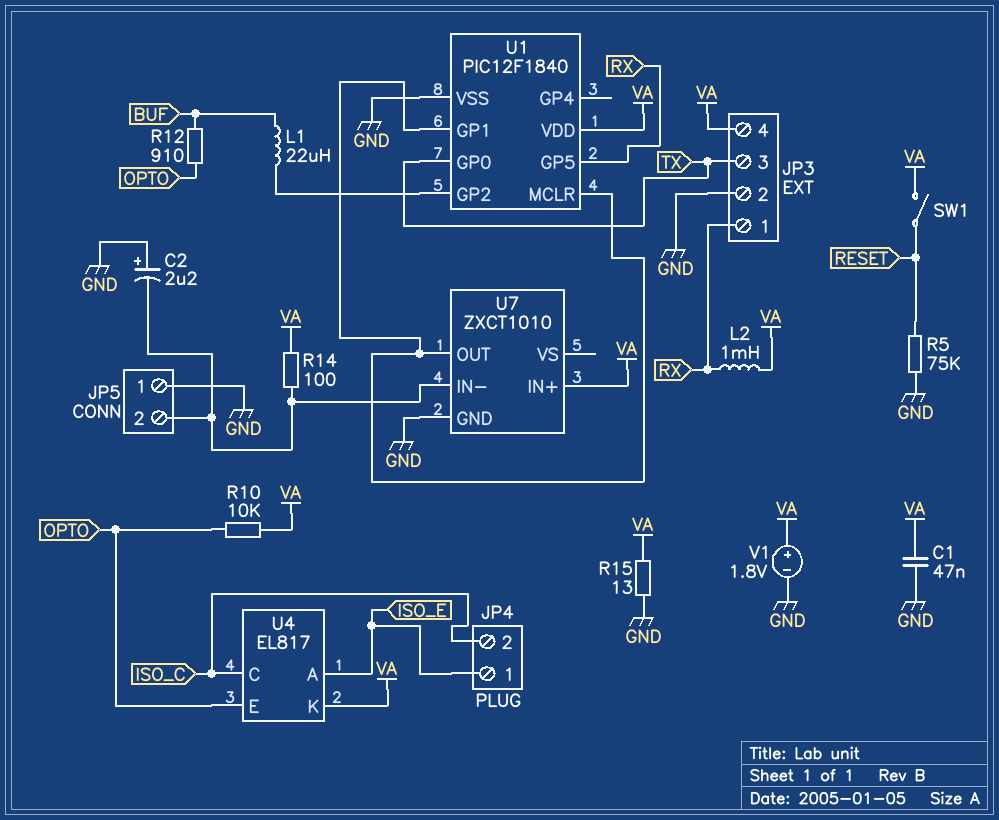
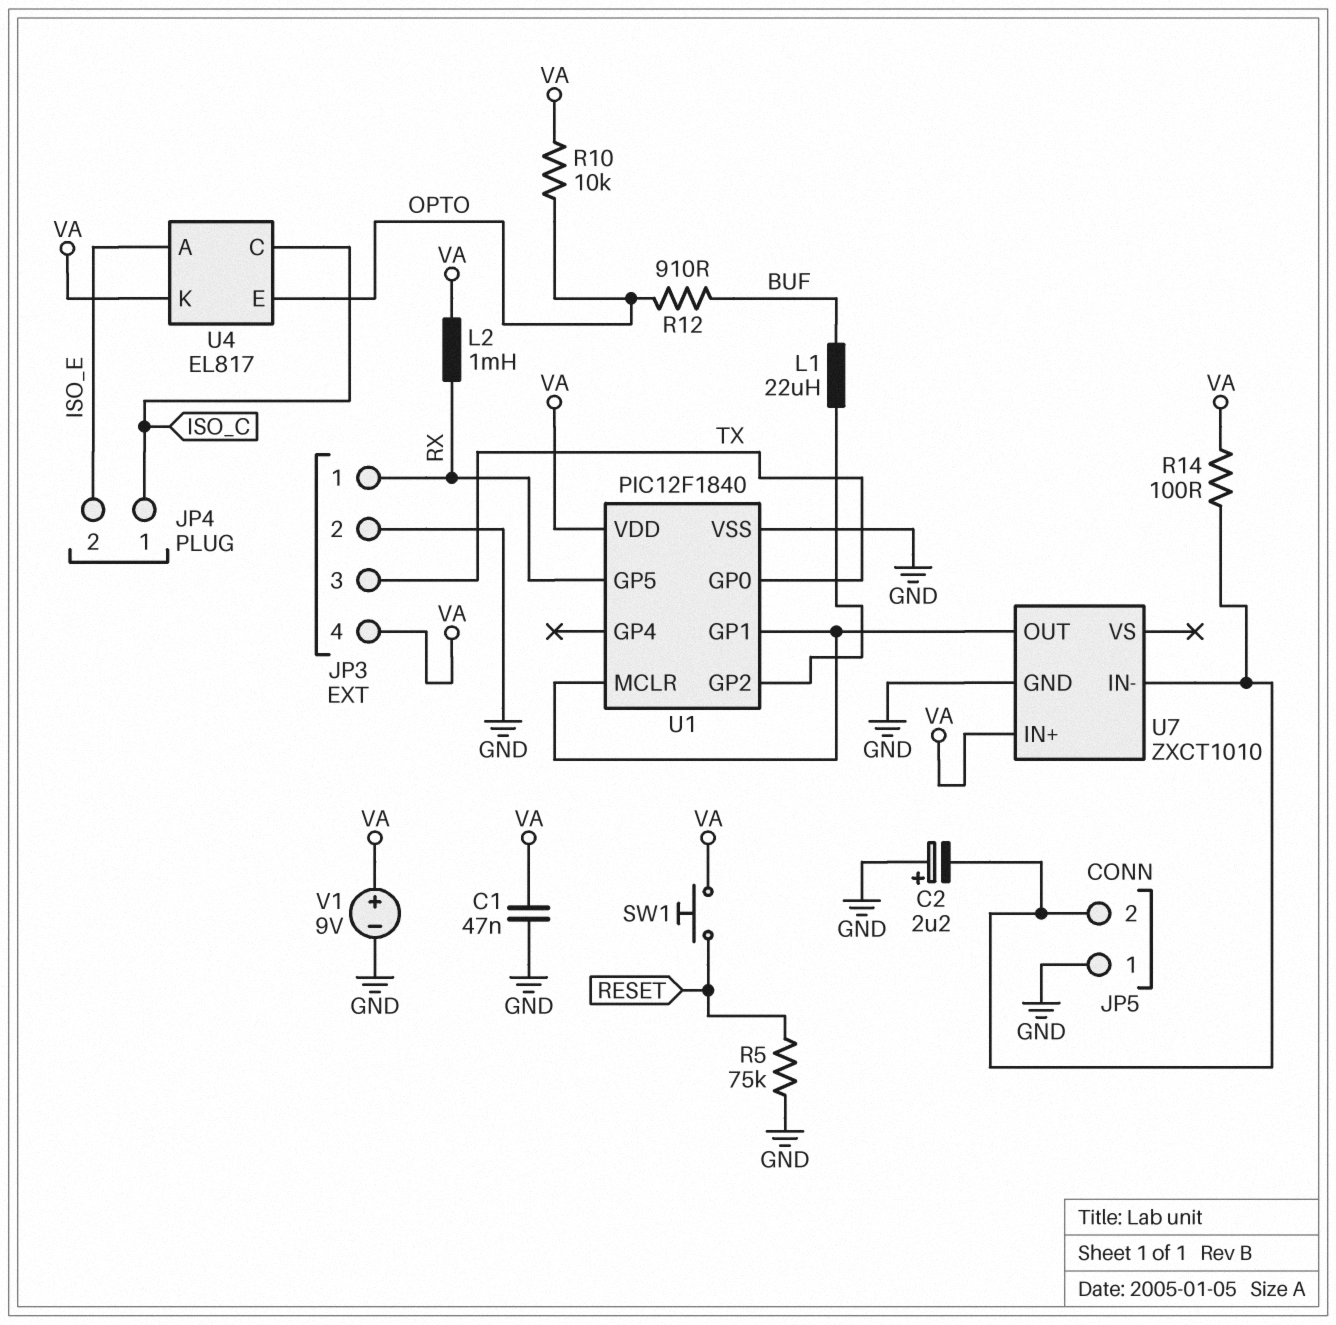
JP4 pin 1: ISO_E -> ISO_C
JP4 pin 2: ISO_C -> ISO_E
R15: 13 (GND, VA) -> none
SW1: switch (RESET, VA) -> button (RESET, VA)
V1: 1.8V (plus VA, minus GND) -> 9V (plus VA, minus GND)

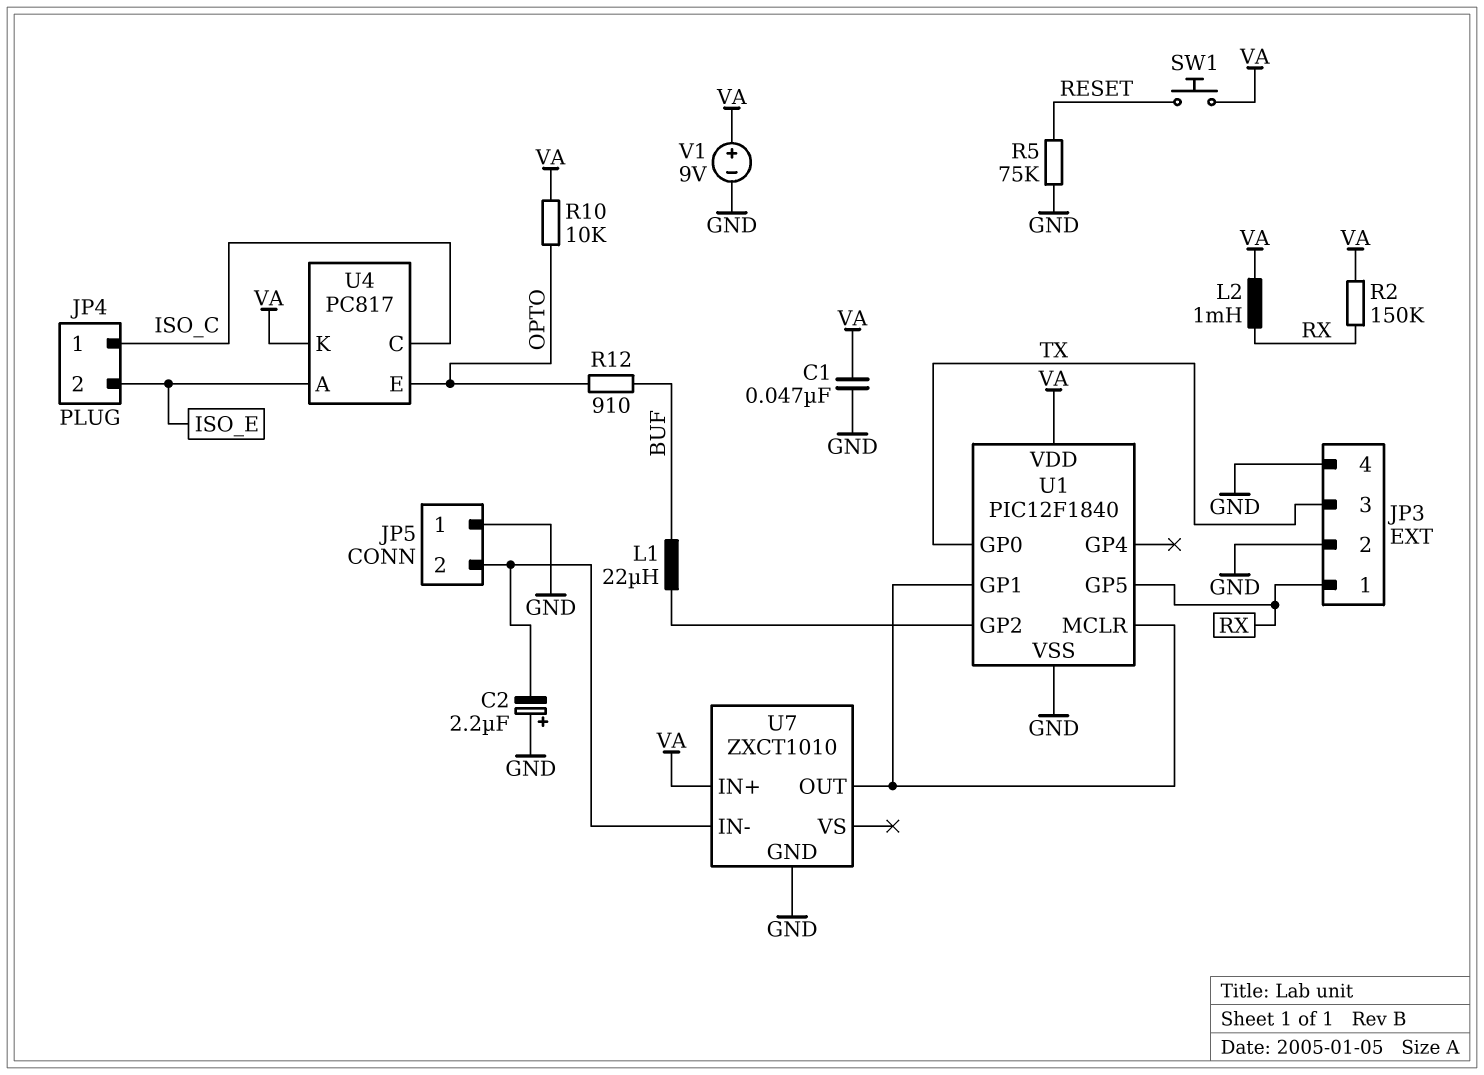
JP3 pin 4: VA -> GND
R2: none -> 150k (RX, VA)
R14: 100 (JP5/2, VA) -> none
U4: EL817 -> PC817

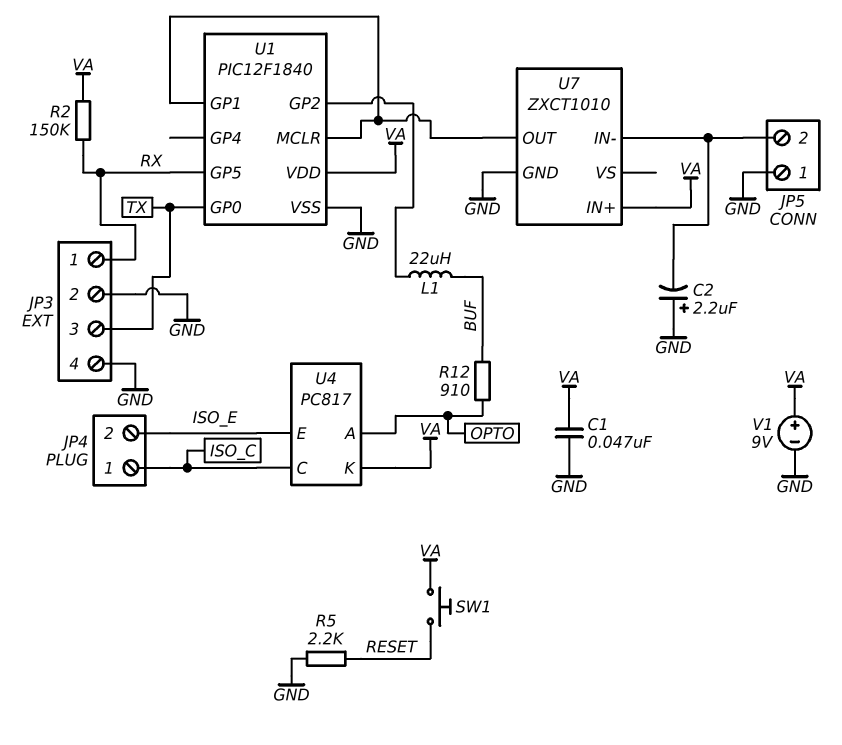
L2: 1mH (RX, VA) -> none
R5: 75k (GND, RESET) -> 2.2k (GND, RESET)
R10: 10k (OPTO, VA) -> none
U4 pin A: ISO_E -> OPTO
U4 pin E: OPTO -> ISO_E

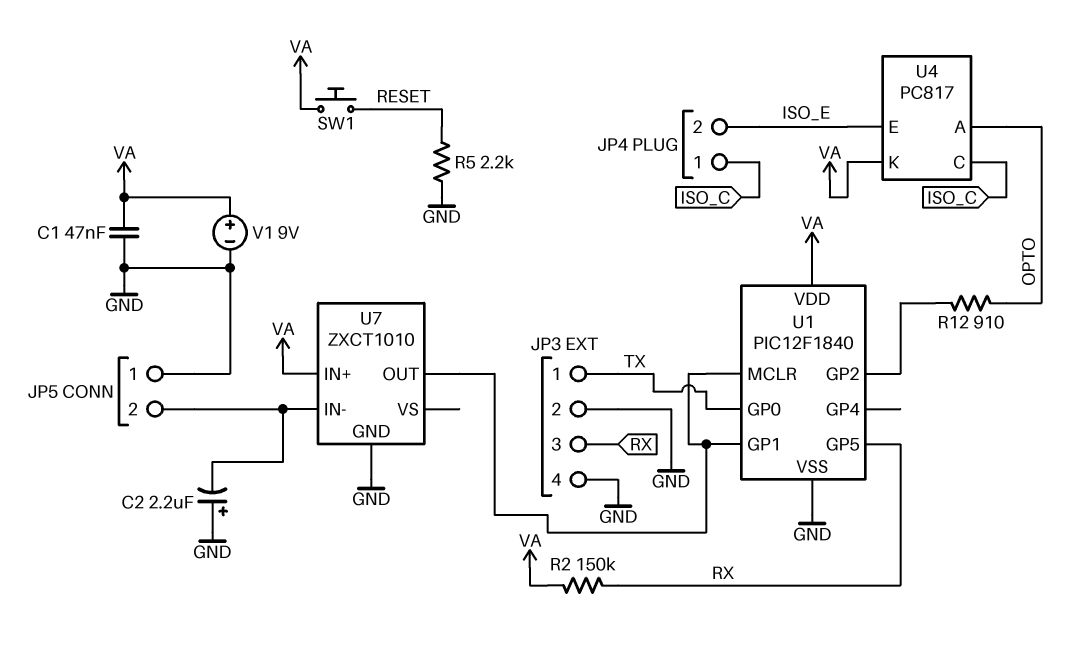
JP3 pin 1: RX -> TX
JP3 pin 3: TX -> RX
L1: 22uH (BUF, U1/GP2) -> none
R12: 910 (BUF, OPTO) -> 910 (OPTO, U1/GP2)

